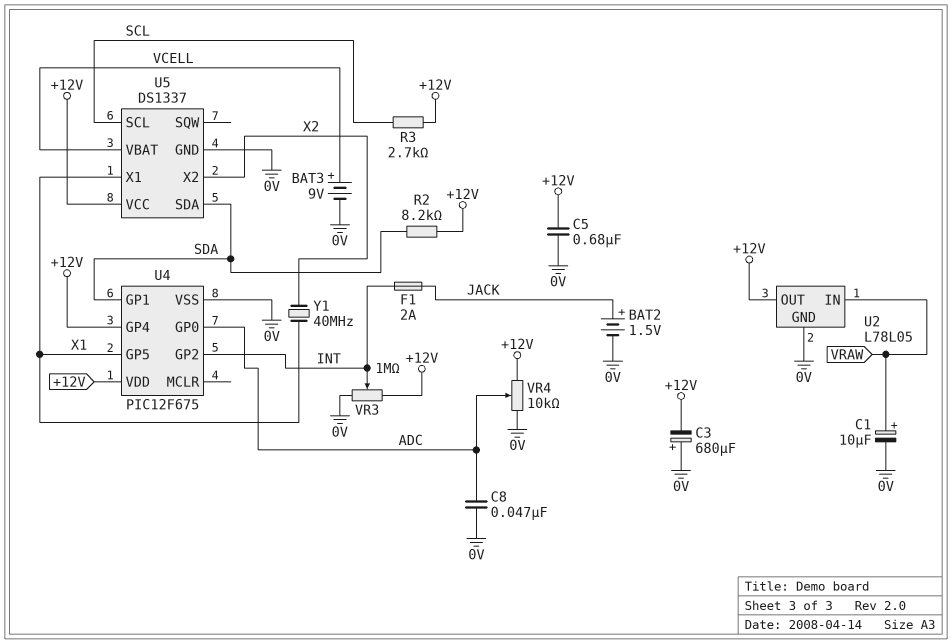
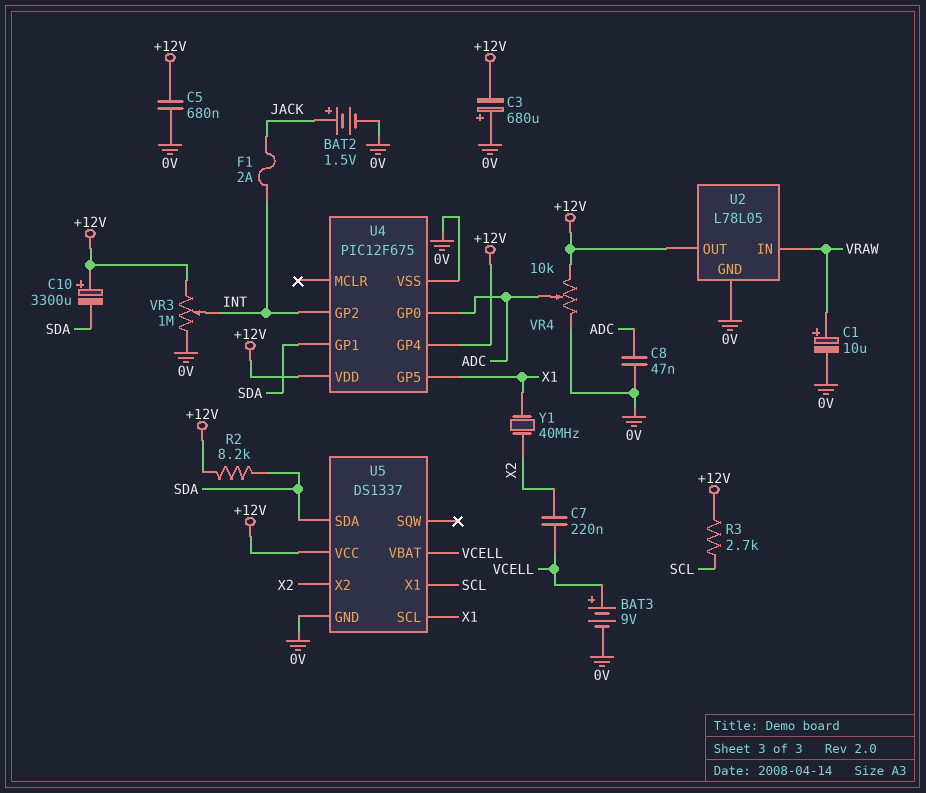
C7: none -> 220nF (VCELL, X2)
C10: none -> 3300uF (plus +12V, minus SDA)
U5 pin SCL: SCL -> X1
U5 pin X1: X1 -> SCL

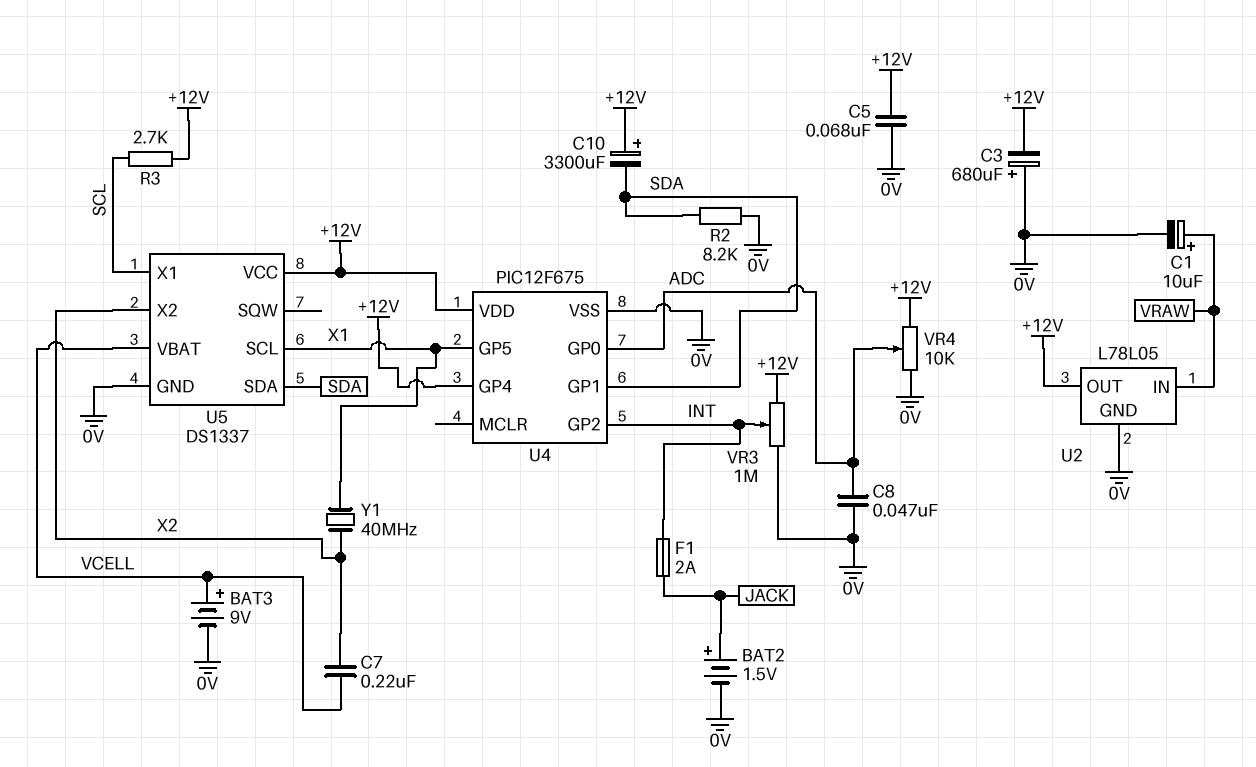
C5: 680nF (+12V, 0V) -> 68nF (+12V, 0V)
R2: 8.2k (+12V, SDA) -> 8.2k (0V, SDA)

